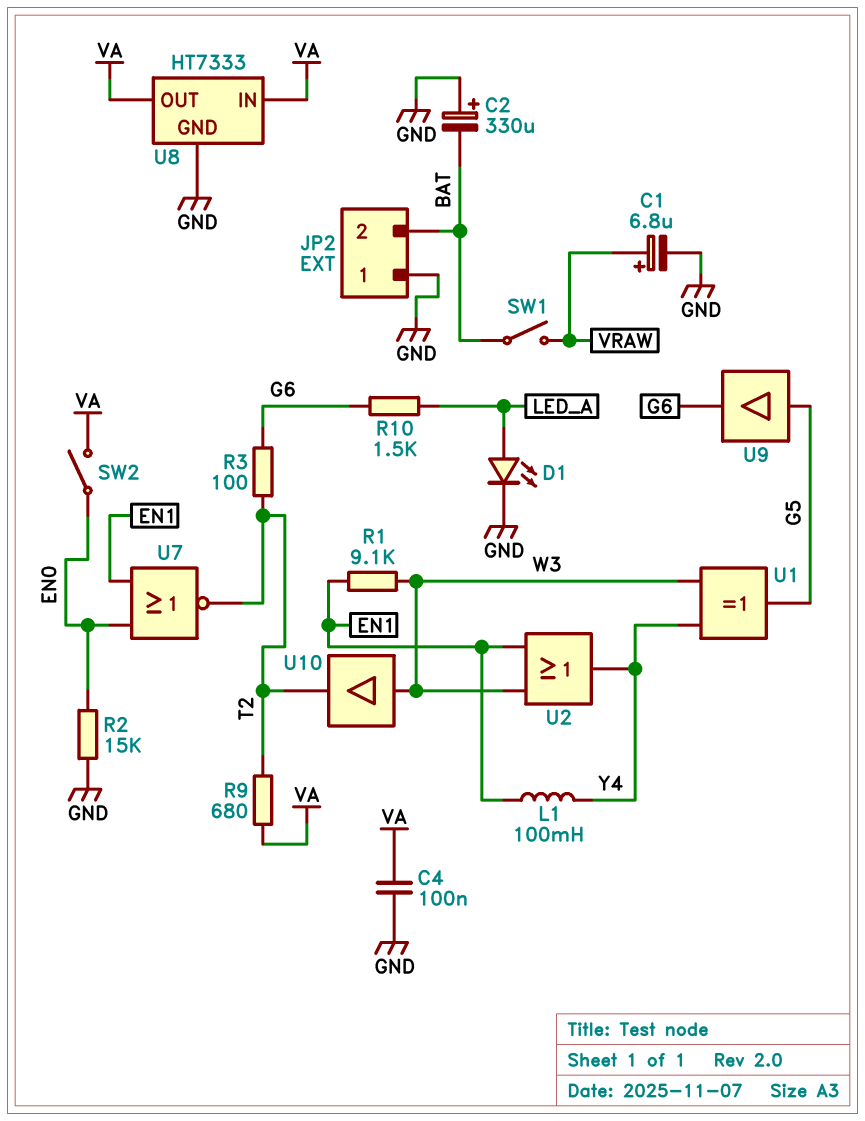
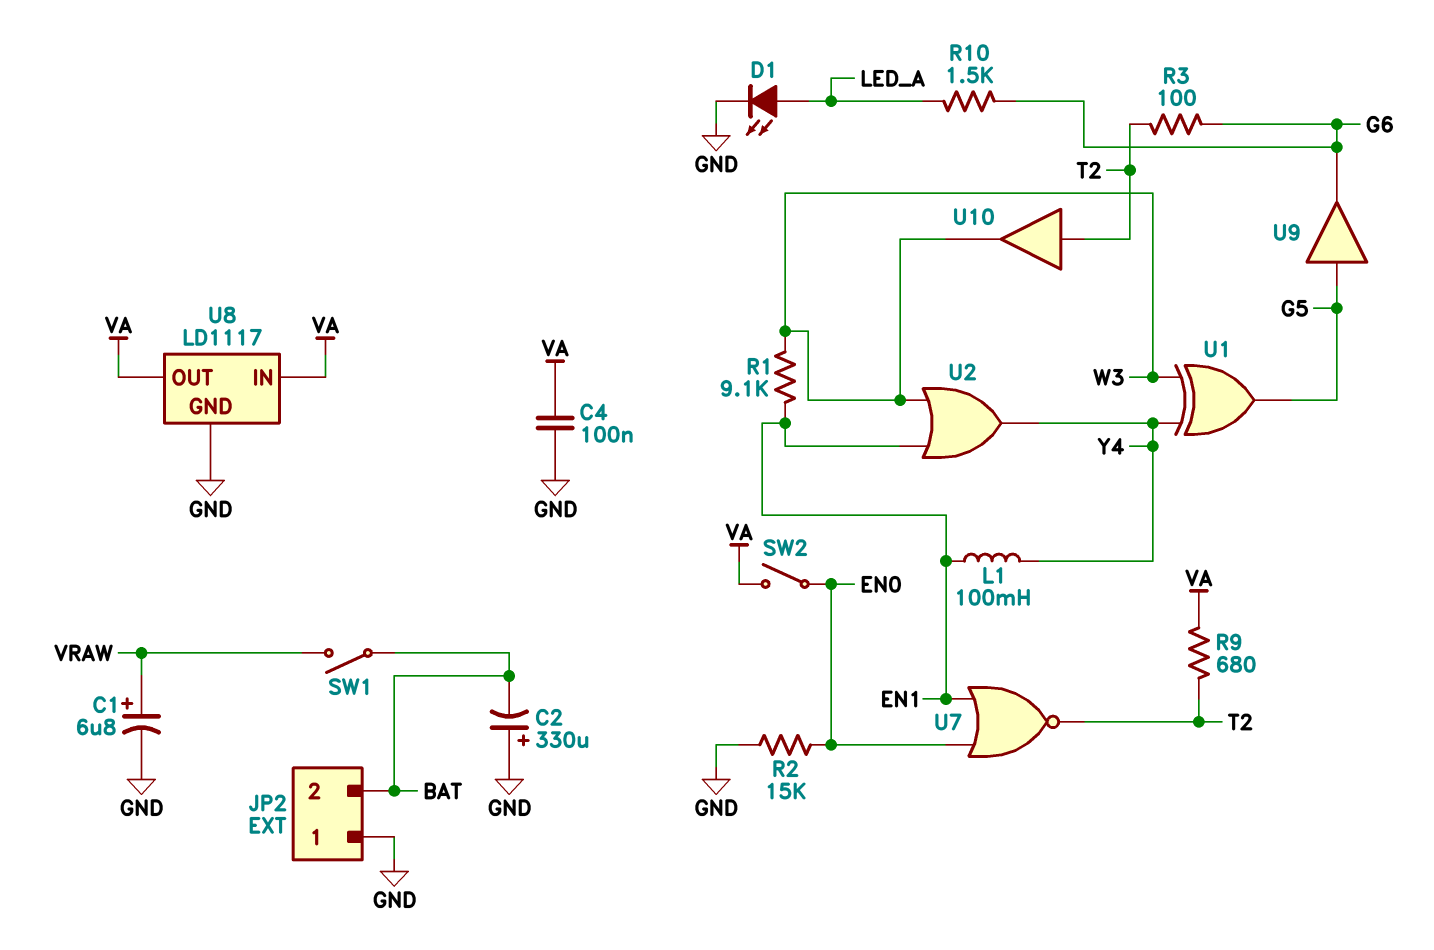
U8: HT7333 -> LD1117
U10: buffer (in W3, out T2) -> buffer (in T2, out W3)

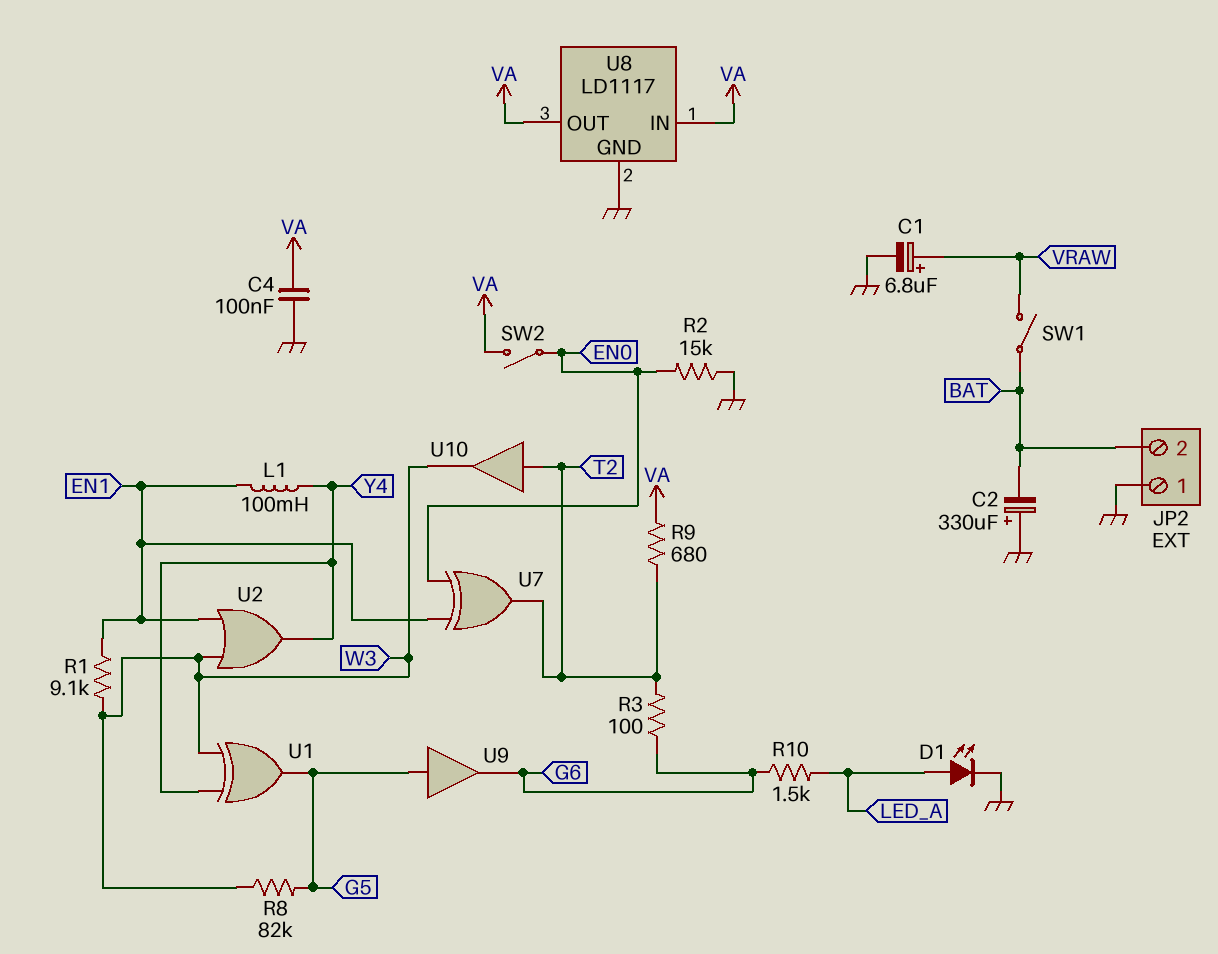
R8: none -> 82k (G5, W3)
U7: NOR (in EN0, in EN1, out T2) -> XOR (in EN0, in EN1, out T2)

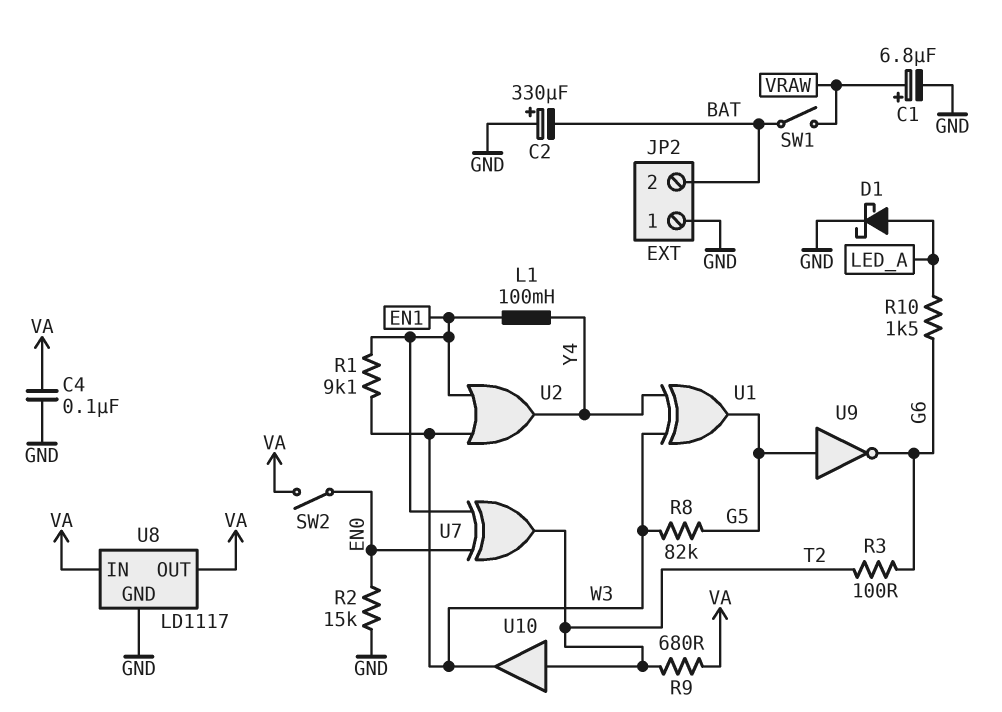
D1: LED (A LED_A, K GND) -> schottky (A LED_A, K GND)
U9: buffer (in G5, out G6) -> NOT (in G5, out G6)

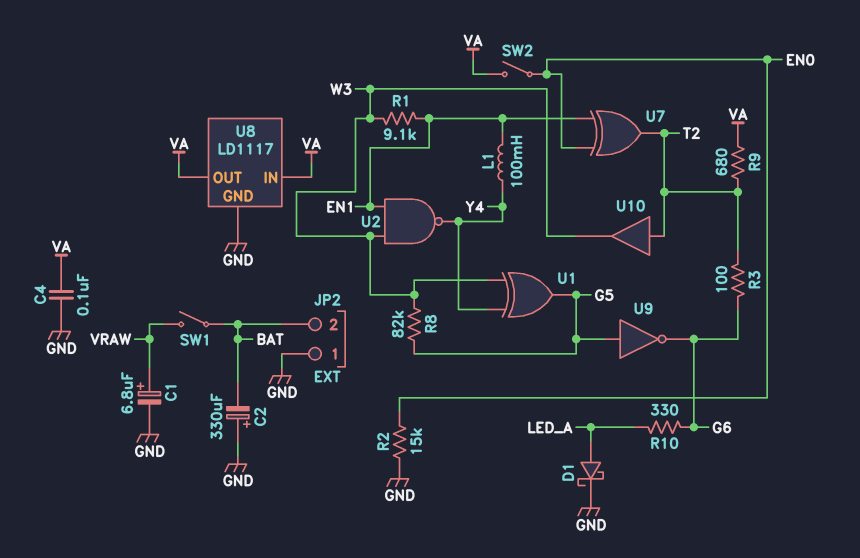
R10: 1.5k (G6, LED_A) -> 330 (G6, LED_A)
U2: OR (in EN1, in W3, out Y4) -> NAND (in EN1, in W3, out Y4)

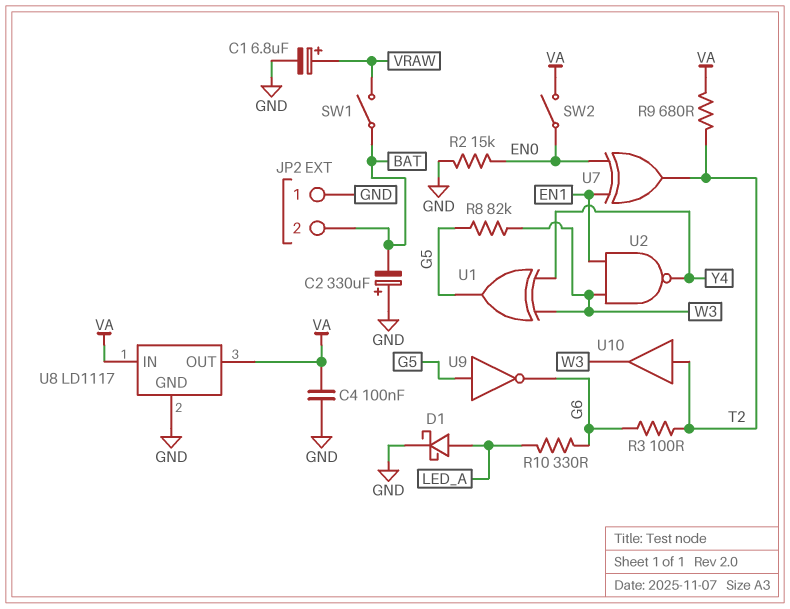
L1: 100mH (EN1, Y4) -> none
R1: 9.1k (EN1, W3) -> none

